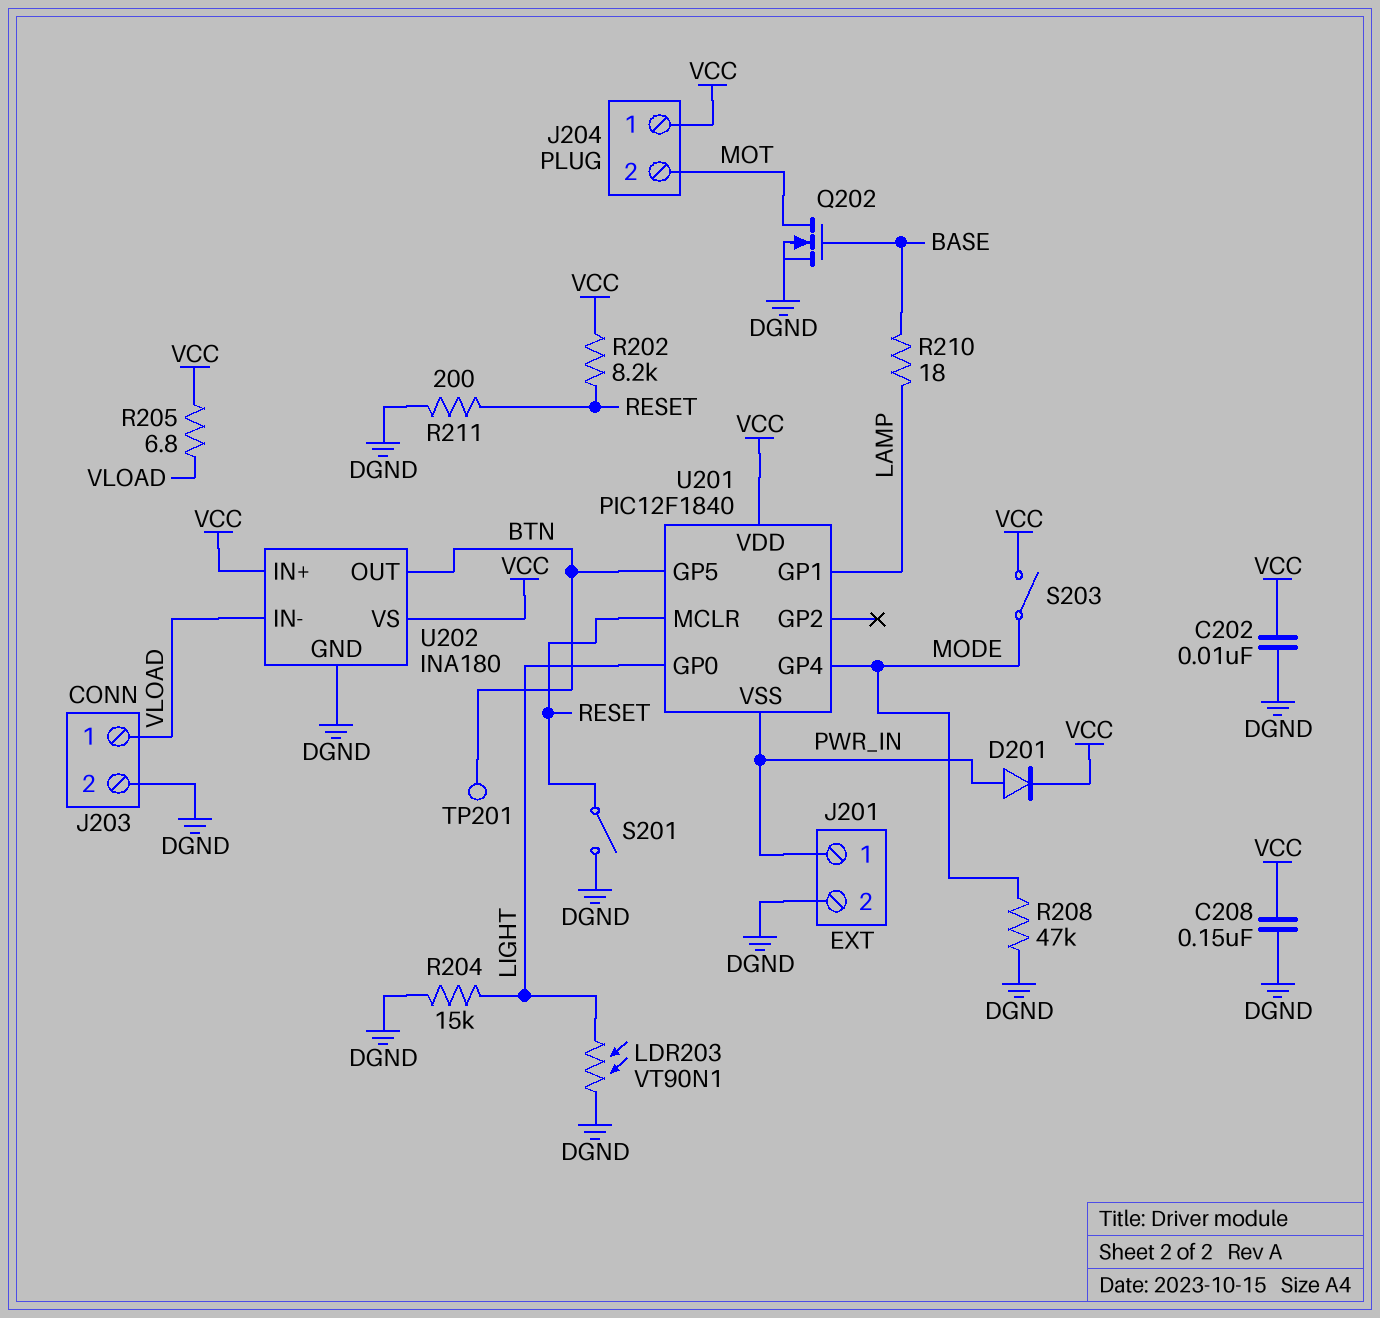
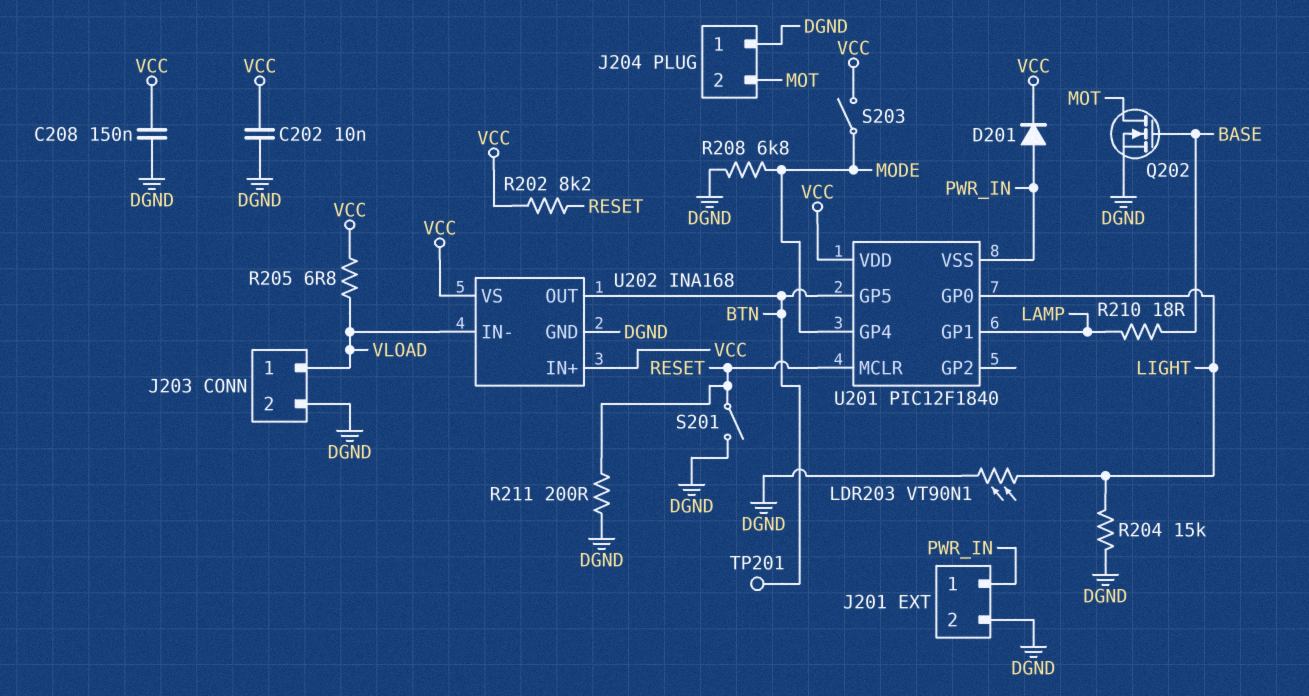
J204 pin 1: VCC -> DGND
R208: 47k (DGND, MODE) -> 6.8k (DGND, MODE)
U202: INA180 -> INA168

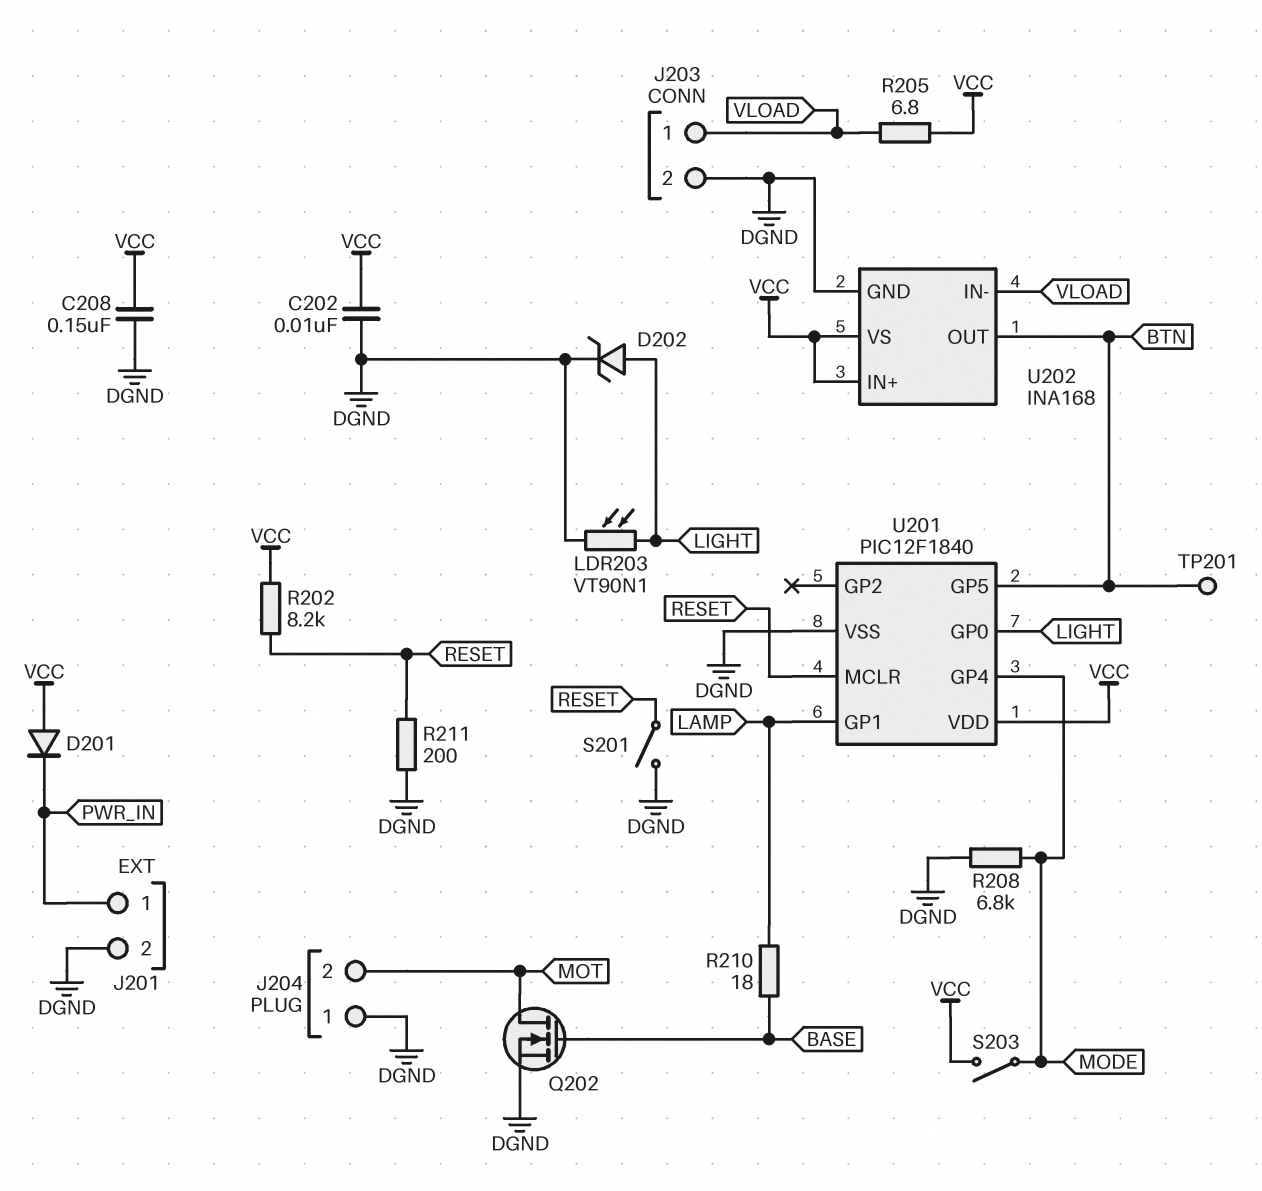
D201: diode (A PWR_IN, K VCC) -> diode (A VCC, K PWR_IN)
D202: none -> zener (A LIGHT, K DGND)
R204: 15k (DGND, LIGHT) -> none
U201 pin VSS: PWR_IN -> DGND

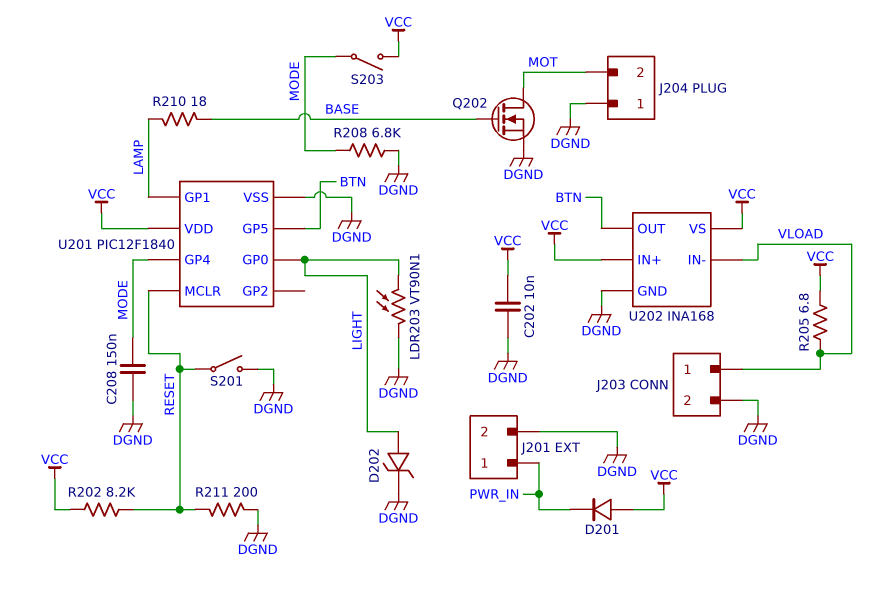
C208: 150nF (DGND, VCC) -> 150nF (DGND, MODE)
TP201: test point (BTN) -> none

